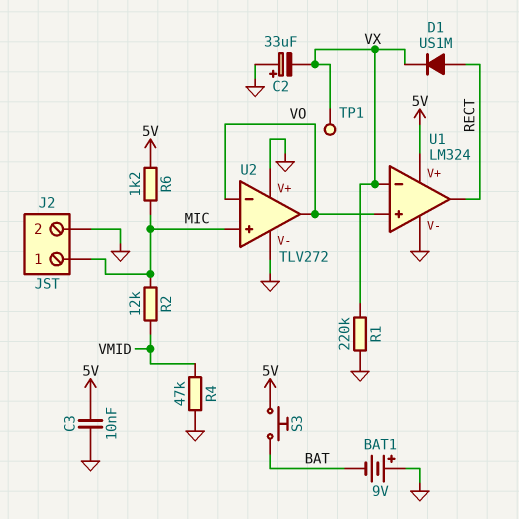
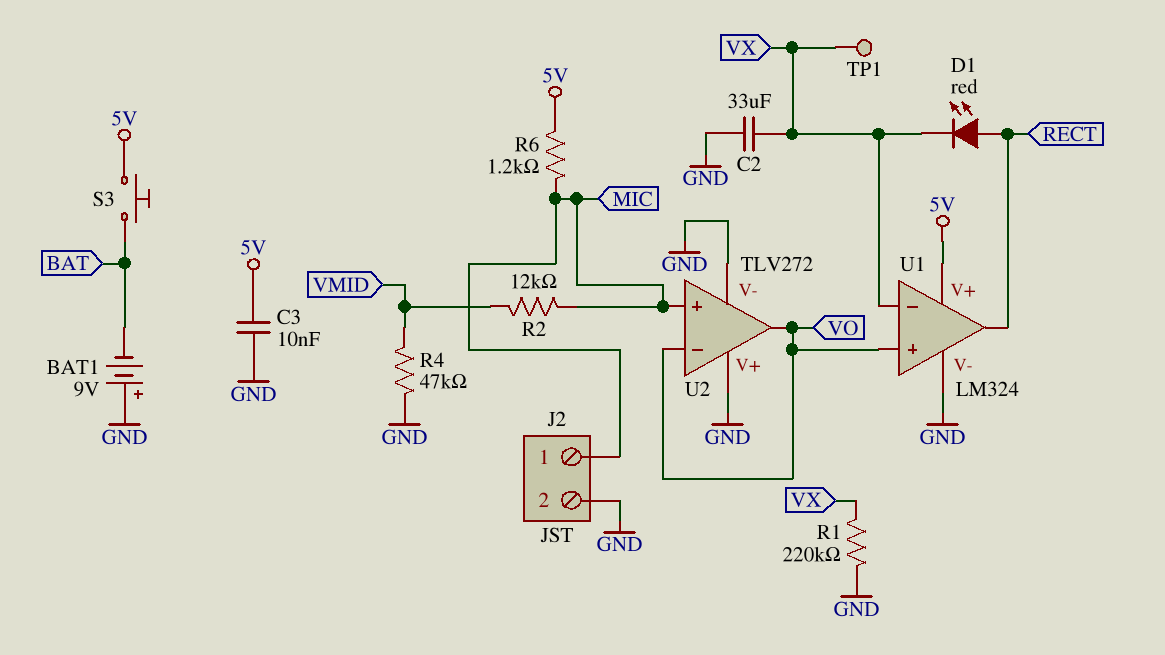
C2: 33uF (plus GND, minus VX) -> 33uF (GND, VX)
D1: diode US1M (A RECT, K VX) -> LED red (A RECT, K VX)

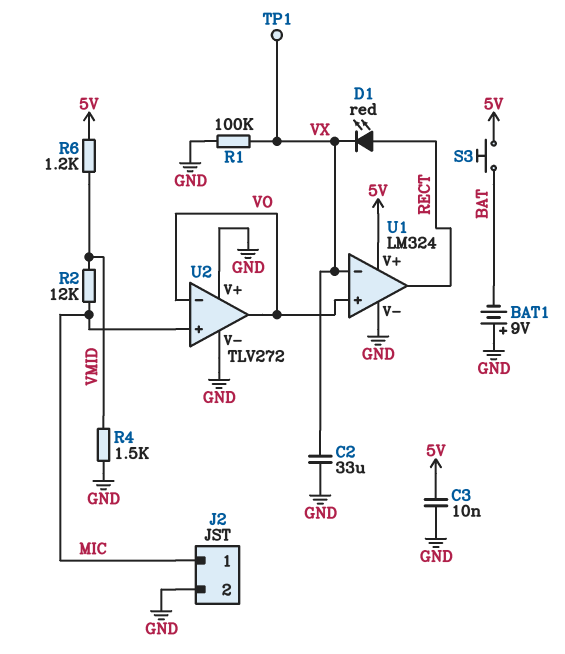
R1: 220k (GND, VX) -> 100k (GND, VX)
R4: 47k (GND, VMID) -> 1.5k (GND, VMID)
R6: 1.2k (5V, MIC) -> 1.2k (5V, VMID)

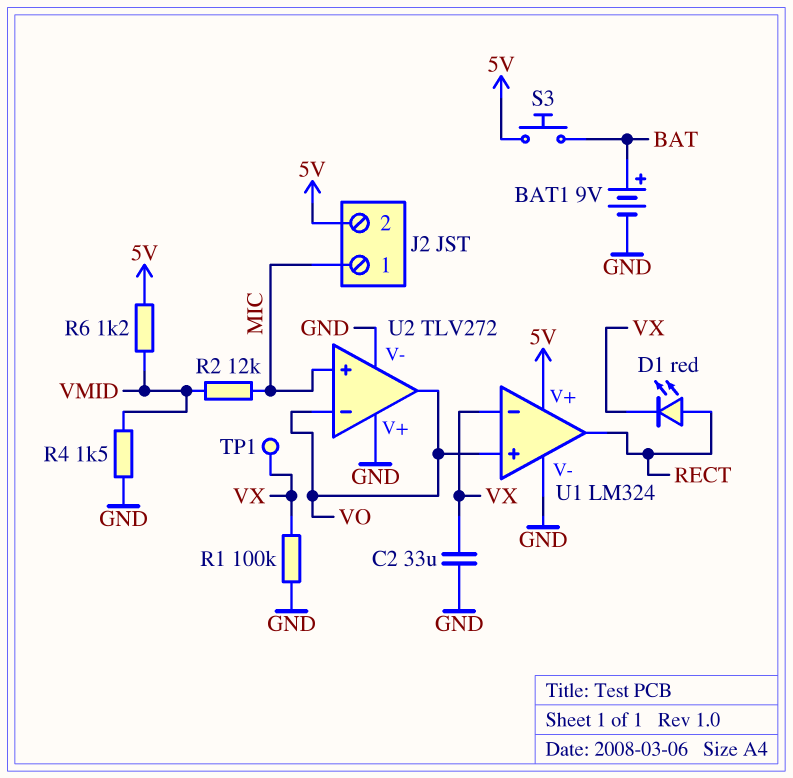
BAT1: 9V (plus GND, minus BAT) -> 9V (plus BAT, minus GND)
C3: 10nF (5V, GND) -> none
J2 pin 2: GND -> 5V

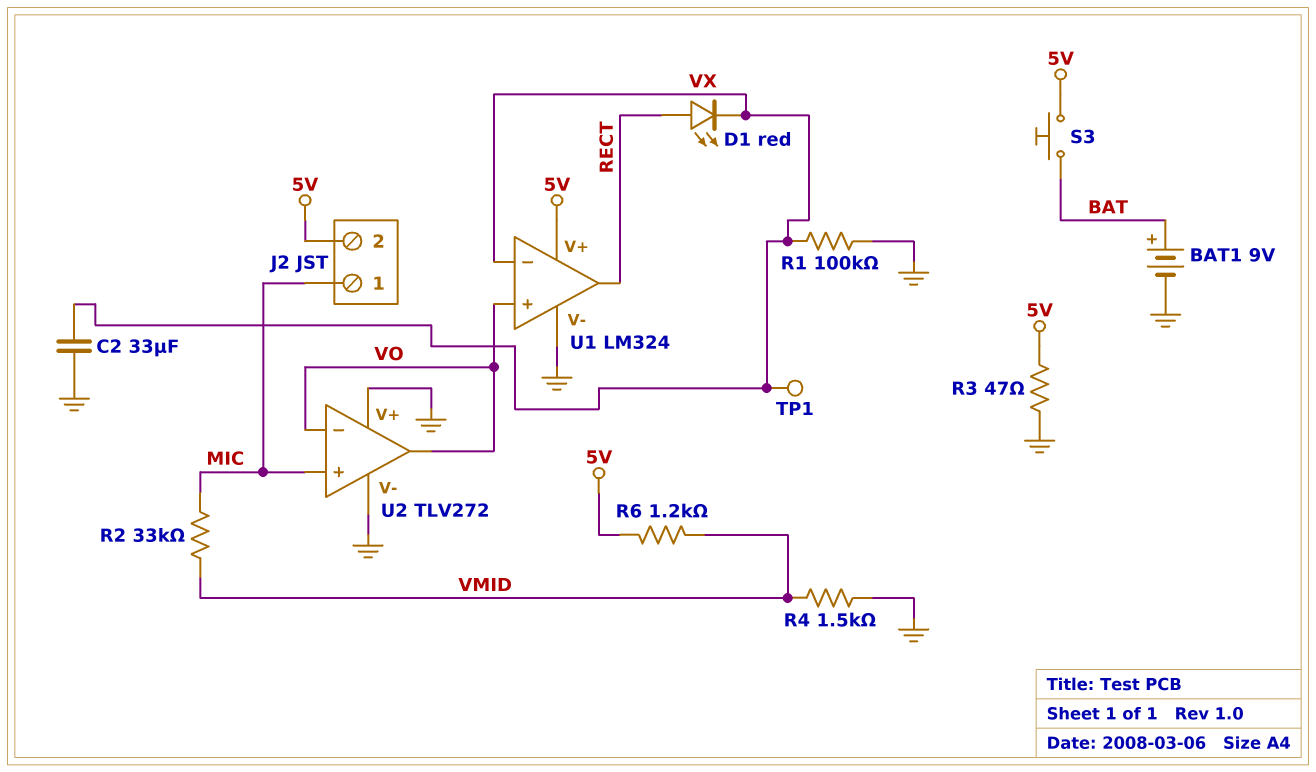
R2: 12k (MIC, VMID) -> 33k (MIC, VMID)
R3: none -> 47 (5V, GND)

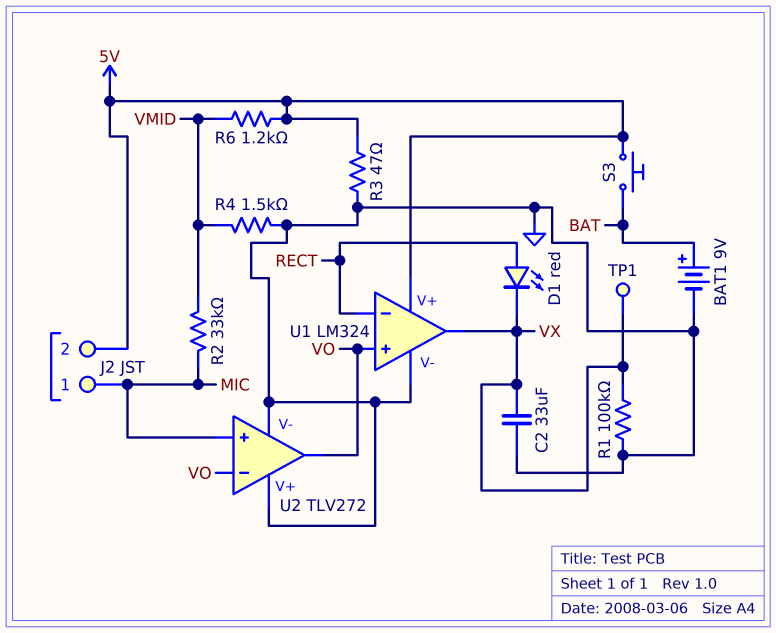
U1 pin in-: VX -> RECT
U1 pin out: RECT -> VX

